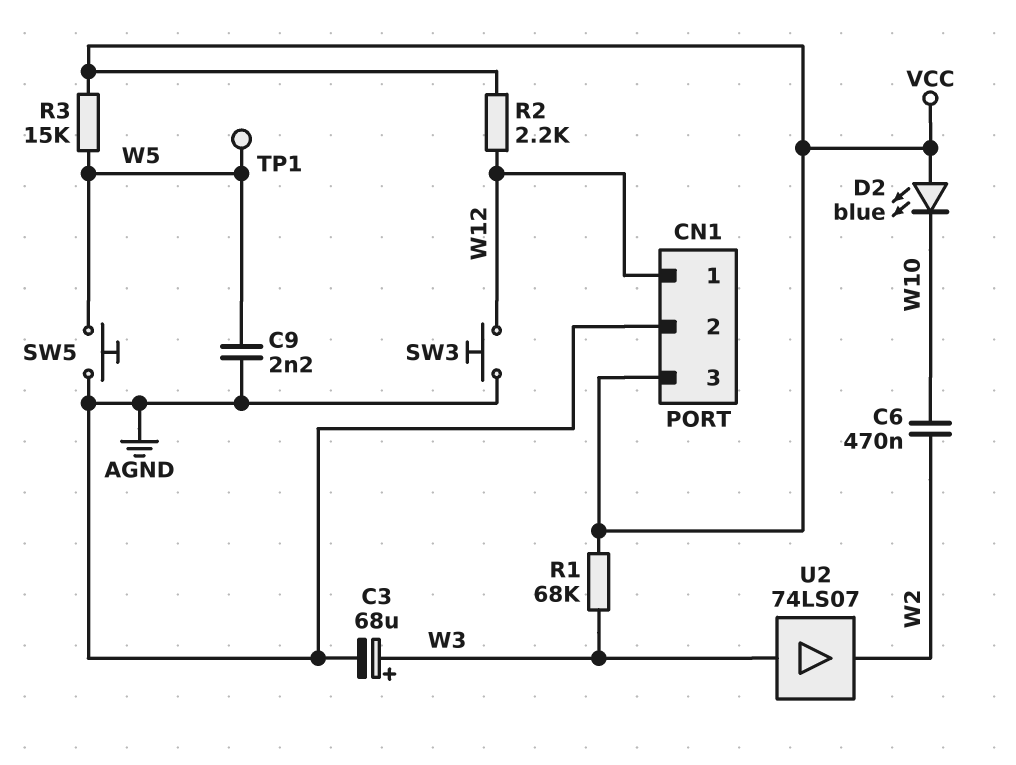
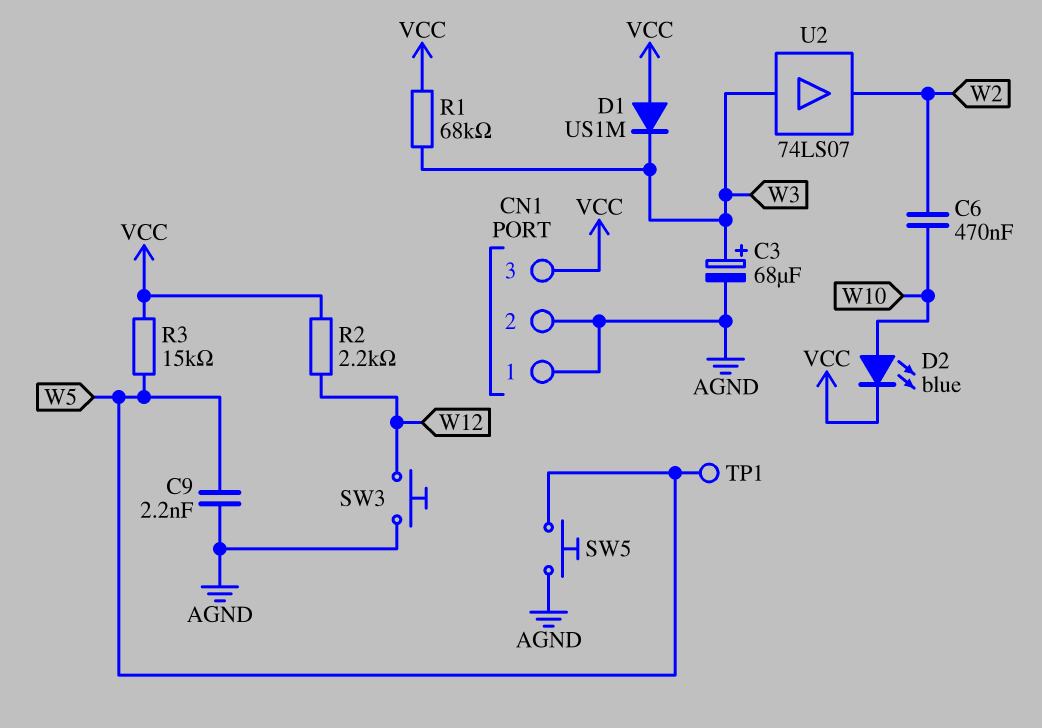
CN1 pin 1: W12 -> AGND
D1: none -> diode US1M (A VCC, K W3)
D2: LED blue (A VCC, K W10) -> LED blue (A W10, K VCC)

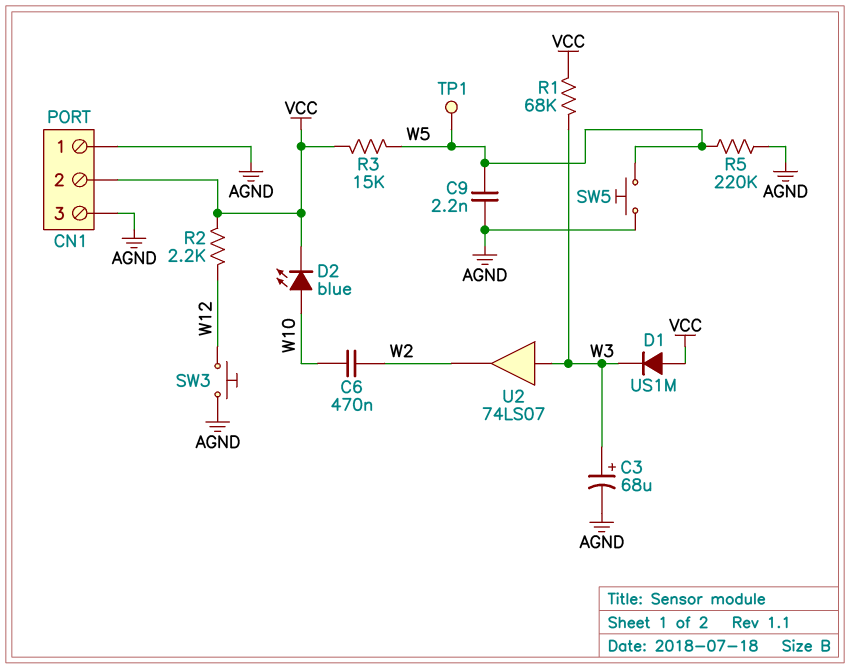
CN1 pin 2: AGND -> VCC
CN1 pin 3: VCC -> AGND
R5: none -> 220k (AGND, W5)

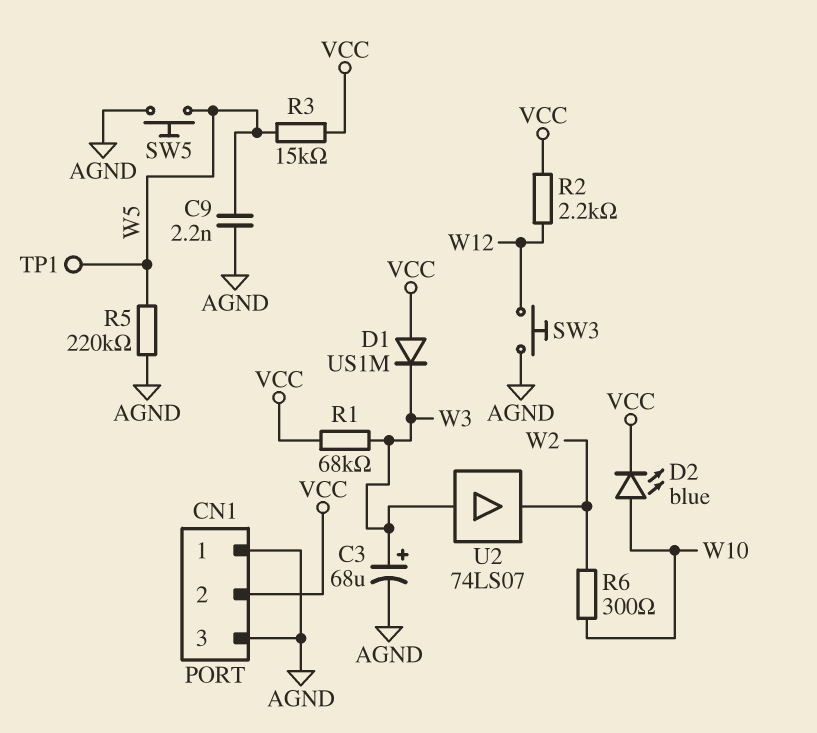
C6: 470nF (W2, W10) -> none
R6: none -> 300 (W2, W10)

